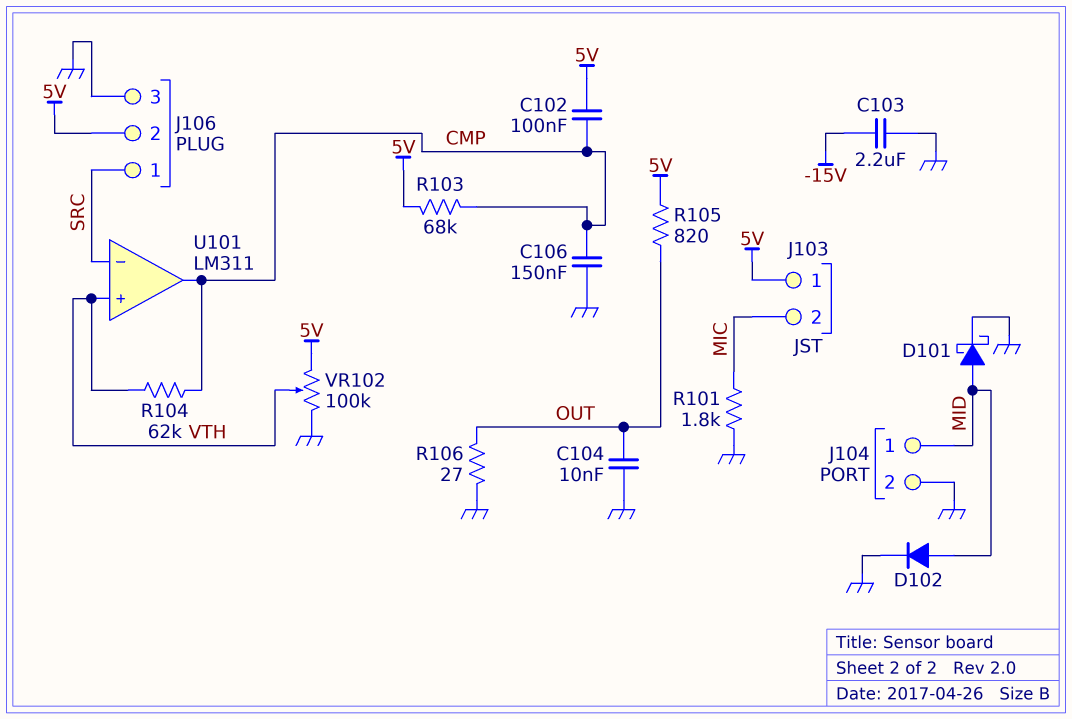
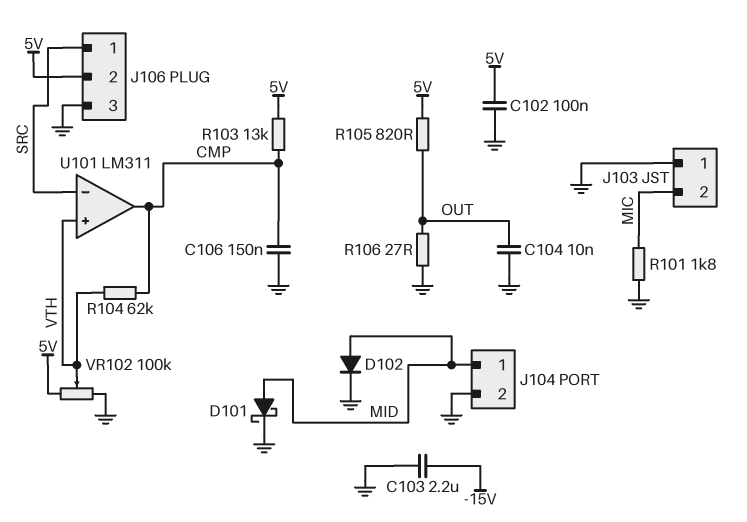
C102: 100nF (5V, CMP) -> 100nF (5V, GND)
J103 pin 1: 5V -> GND
R103: 68k (5V, CMP) -> 13k (5V, CMP)

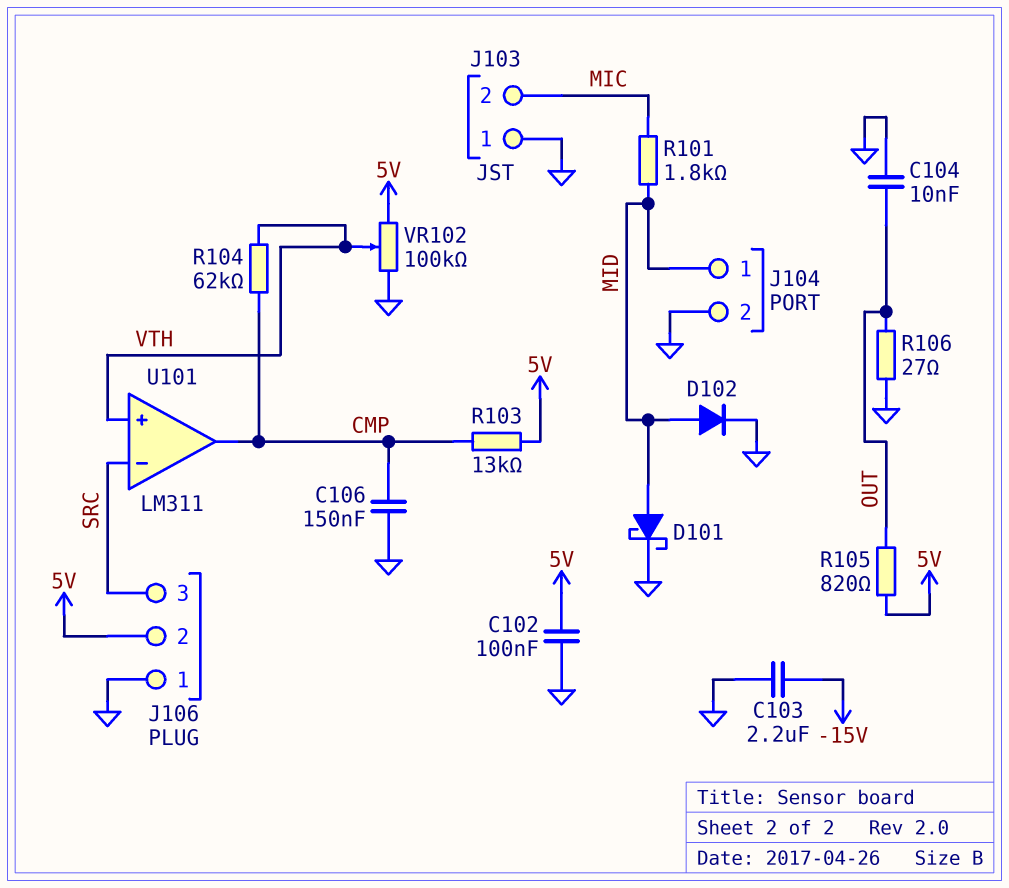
J106 pin 1: SRC -> GND
J106 pin 3: GND -> SRC
R101: 1.8k (GND, MIC) -> 1.8k (MIC, MID)

